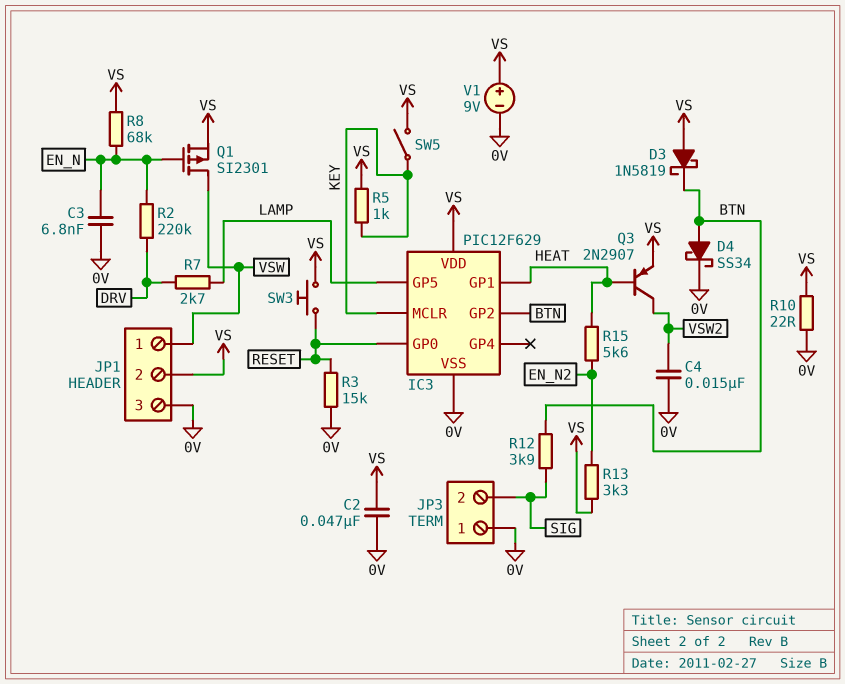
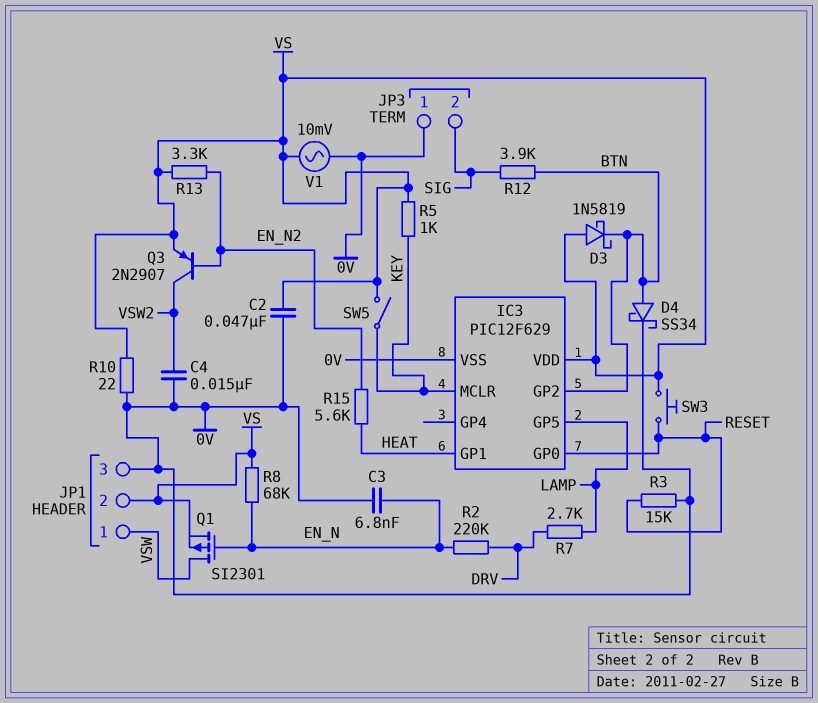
Q3: PNP 2N2907 (B HEAT, C VSW2, E VS) -> PNP 2N2907 (B EN_N2, C VSW2, E VS)
V1: 9V (plus VS, minus 0V) -> AC 10mV (0V, VS)

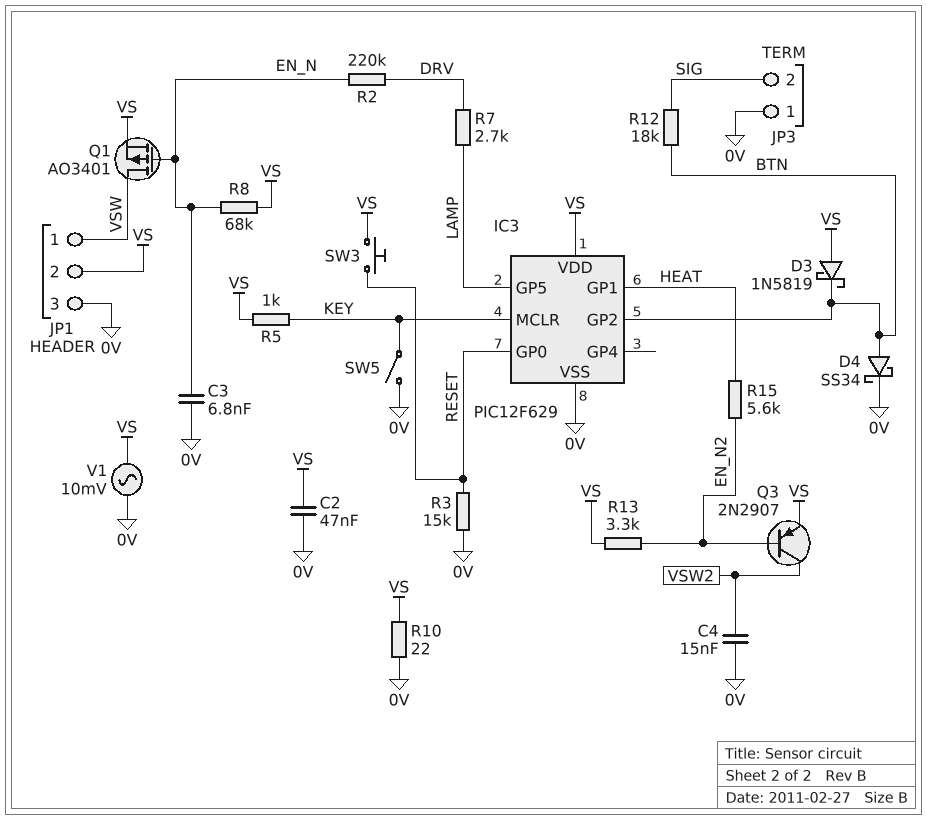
Q1: PMOS SI2301 (G EN_N, D VSW, S VS) -> PMOS AO3401 (G EN_N, D VSW, S VS)
R12: 3.9k (BTN, SIG) -> 18k (BTN, SIG)
SW5: switch (KEY, VS) -> switch (0V, KEY)

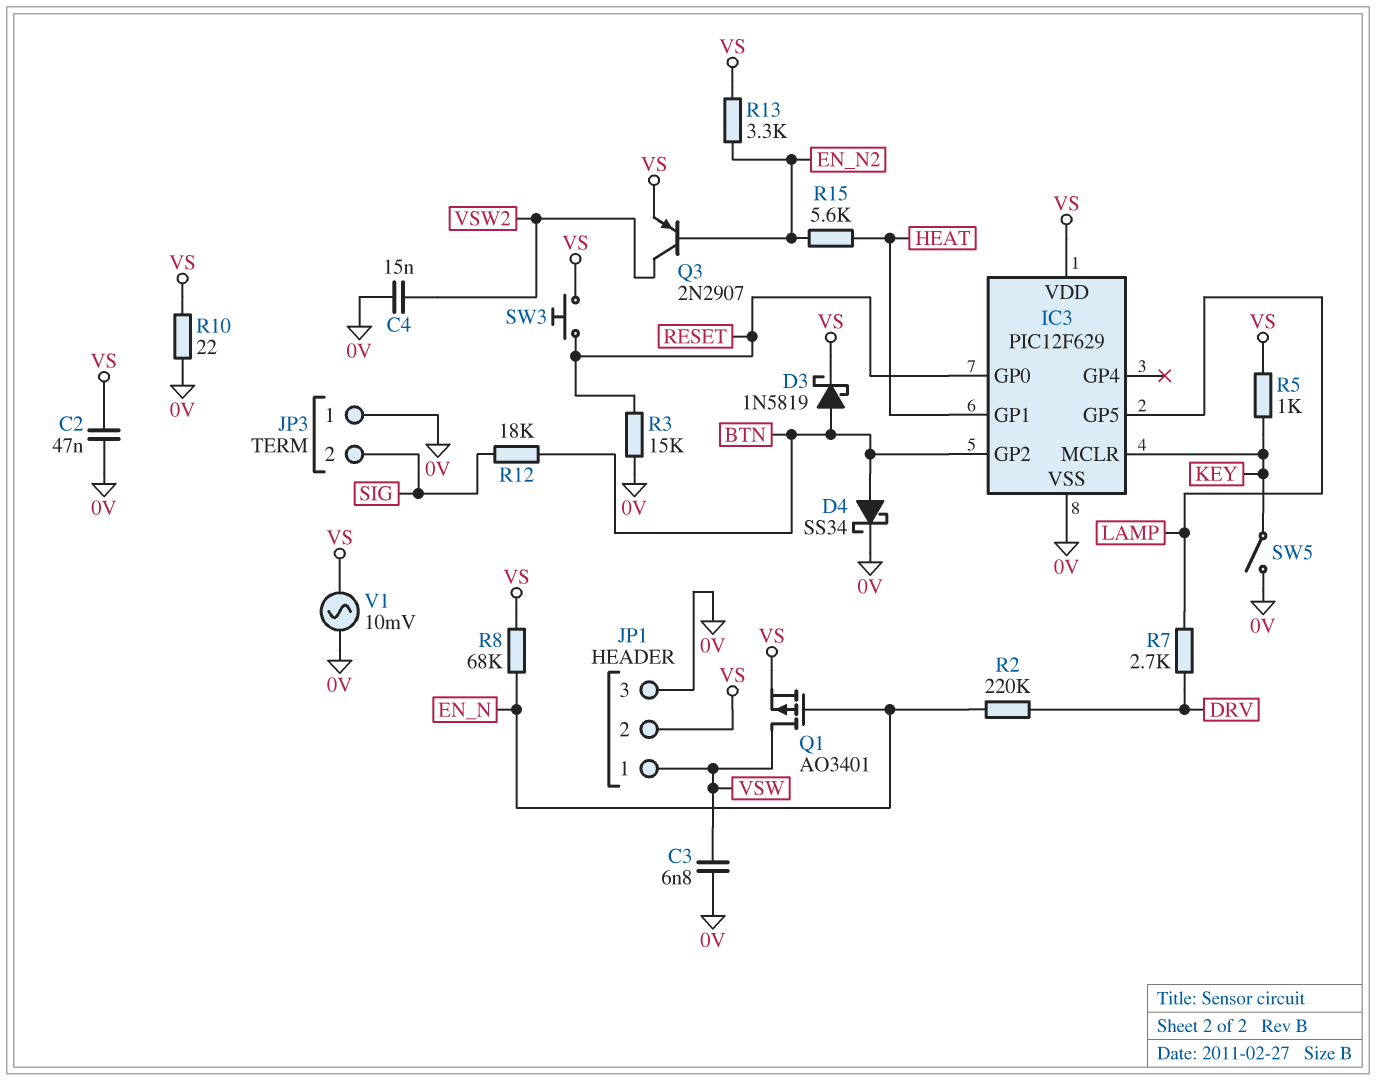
C3: 6.8nF (0V, EN_N) -> 6.8nF (0V, VSW)
D3: schottky 1N5819 (A VS, K BTN) -> schottky 1N5819 (A BTN, K VS)

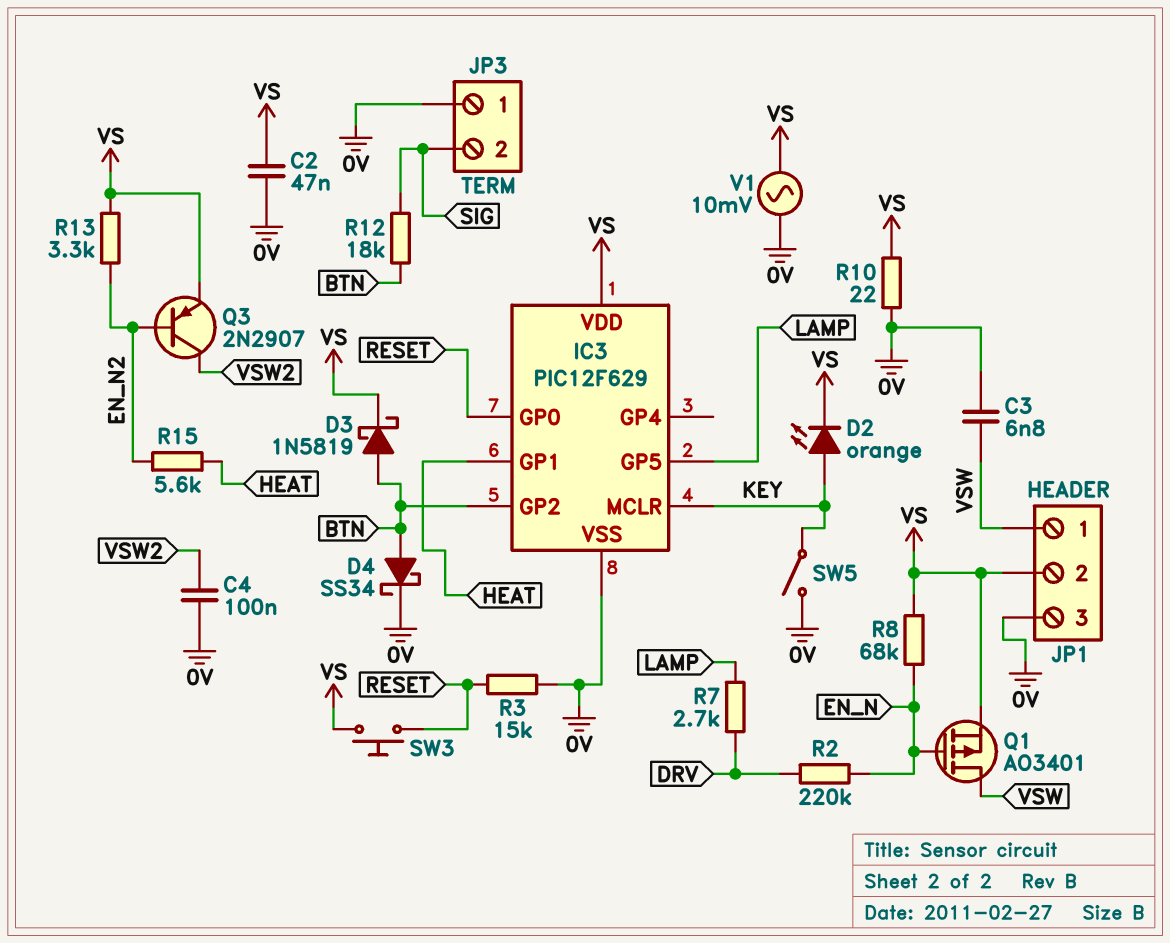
C4: 15nF (0V, VSW2) -> 100nF (0V, VSW2)
D2: none -> LED orange (A KEY, K VS)
R5: 1k (KEY, VS) -> none

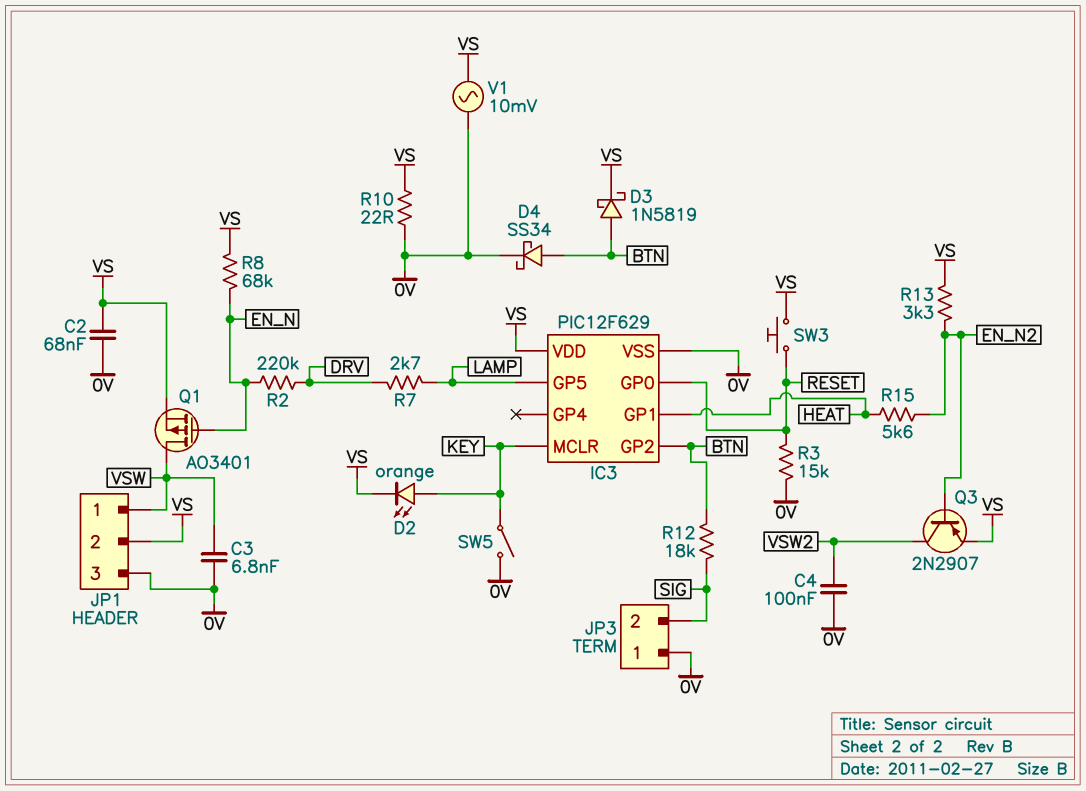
C2: 47nF (0V, VS) -> 68nF (0V, VS)

